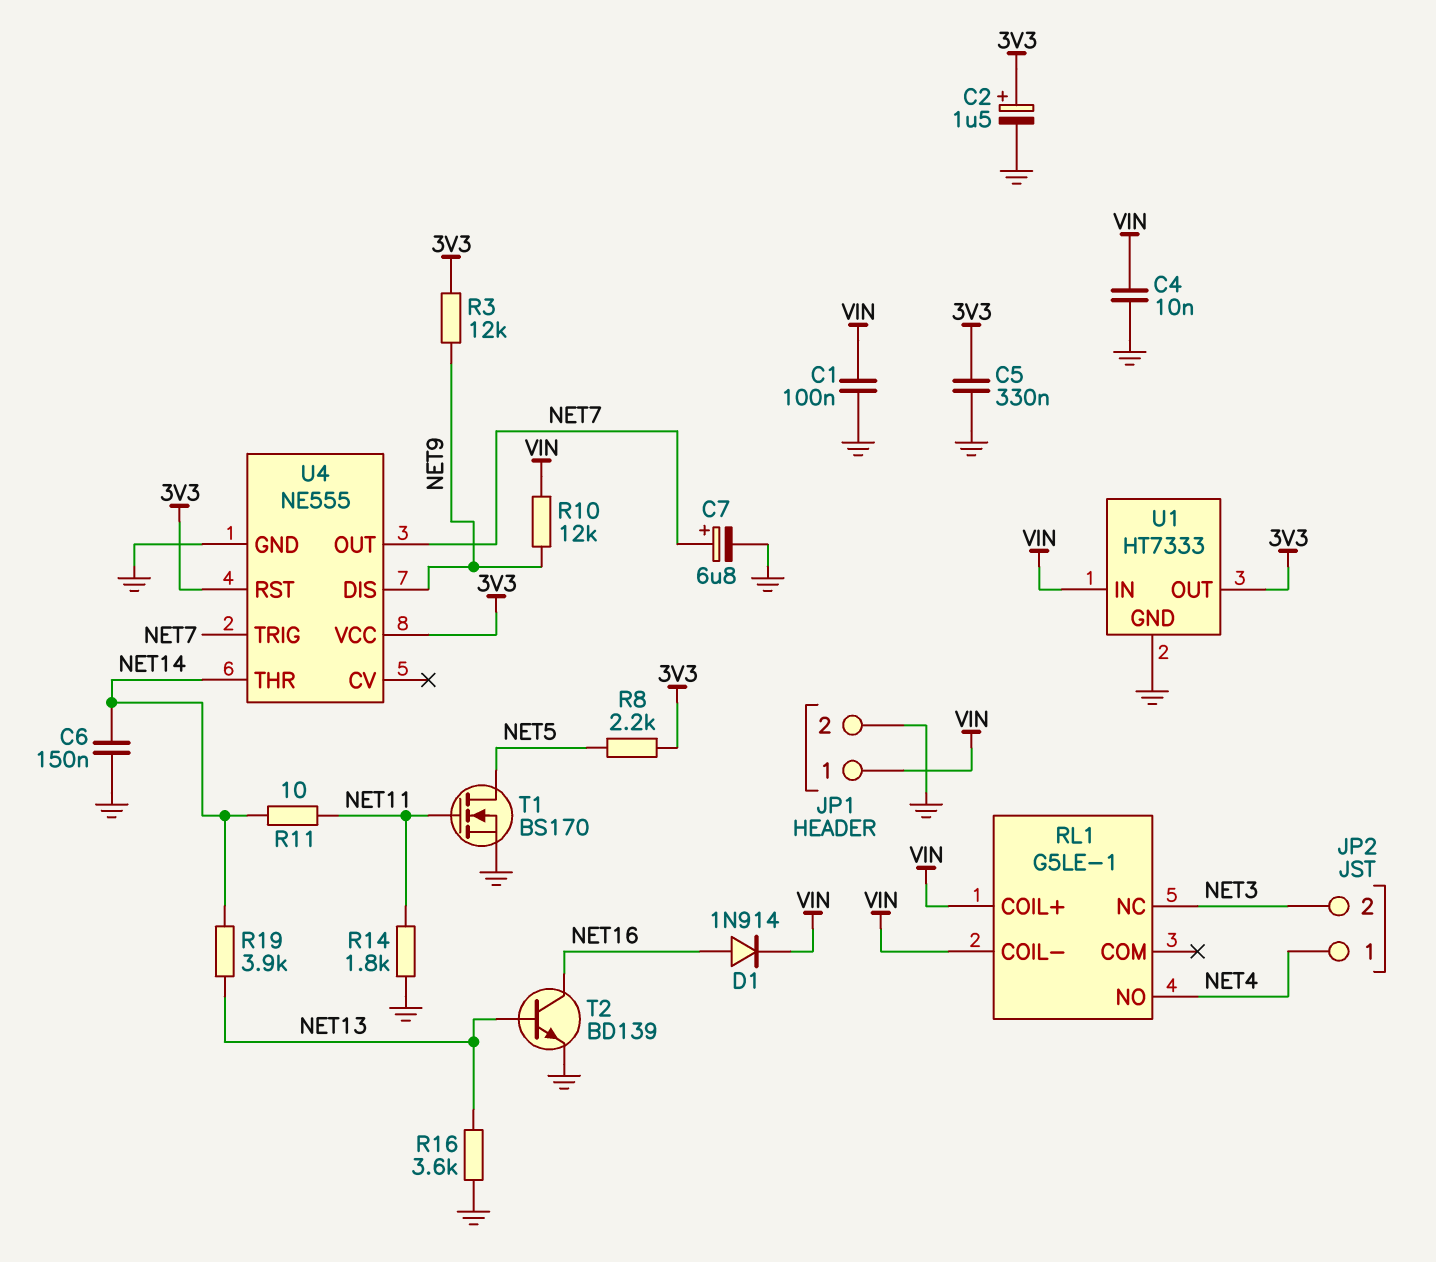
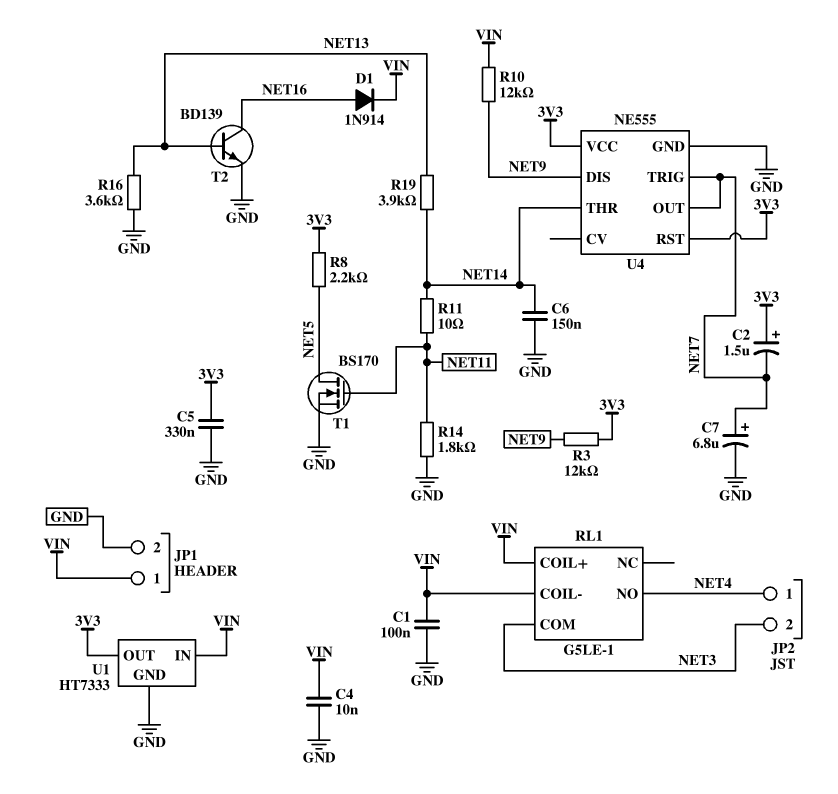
C2: 1.5uF (plus 3V3, minus GND) -> 1.5uF (plus 3V3, minus NET7)
RL1 pin COM: none -> NET3
RL1 pin NC: NET3 -> none

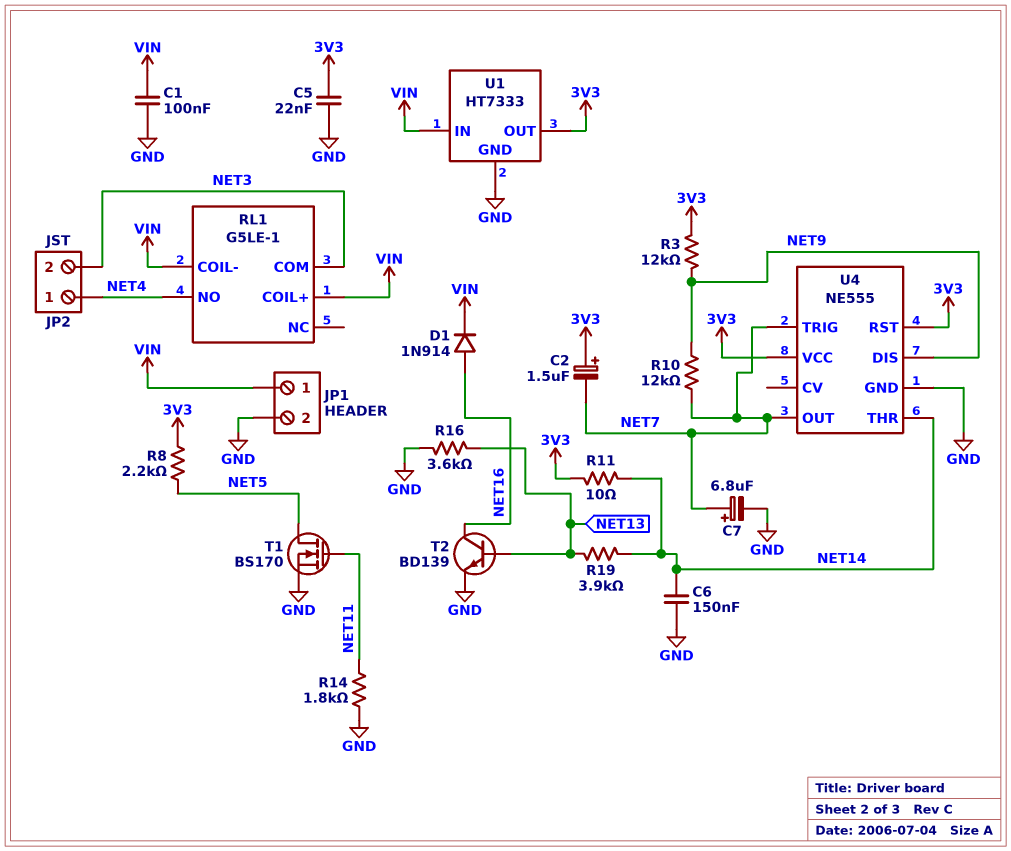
C4: 10nF (GND, VIN) -> none
C5: 330nF (3V3, GND) -> 22nF (3V3, GND)
R10: 12k (NET9, VIN) -> 12k (NET7, NET9)
R11: 10 (NET11, NET14) -> 10 (3V3, NET14)

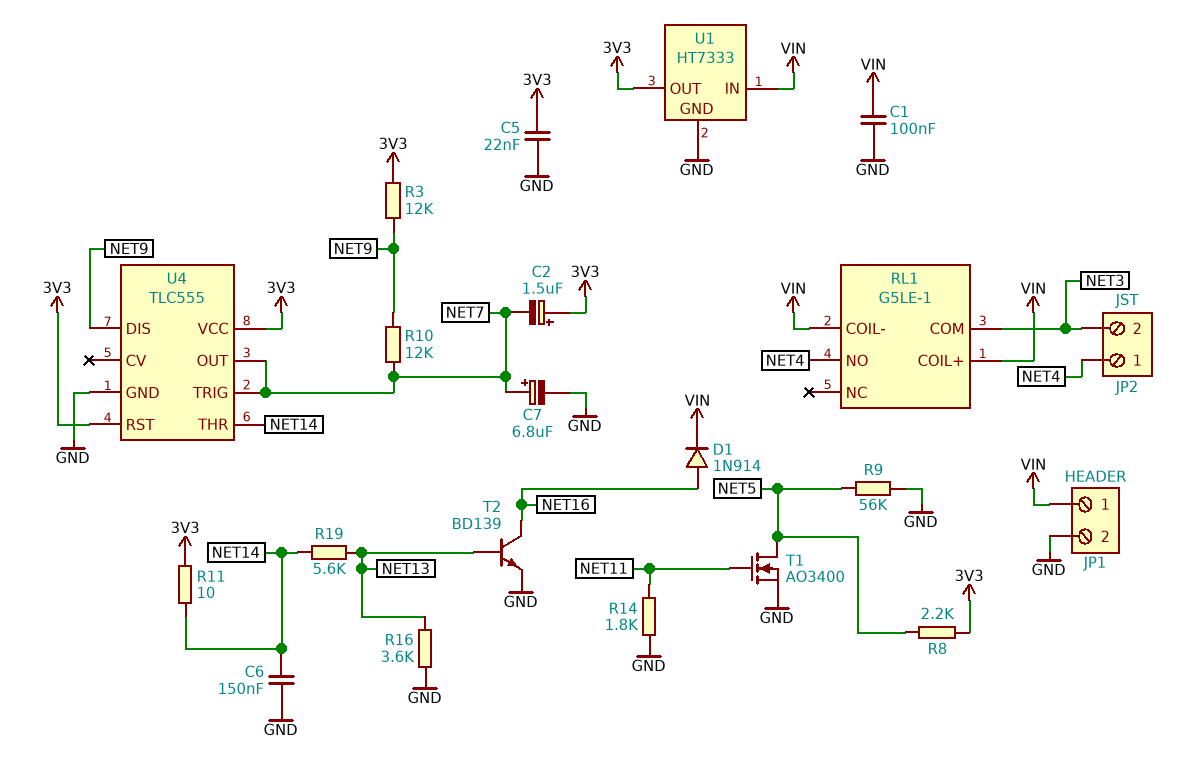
R9: none -> 56k (GND, NET5)
R19: 3.9k (NET13, NET14) -> 5.6k (NET13, NET14)
T1: NMOS BS170 (G NET11, D NET5, S GND) -> NMOS AO3400 (G NET11, D NET5, S GND)
U4: NE555 -> TLC555

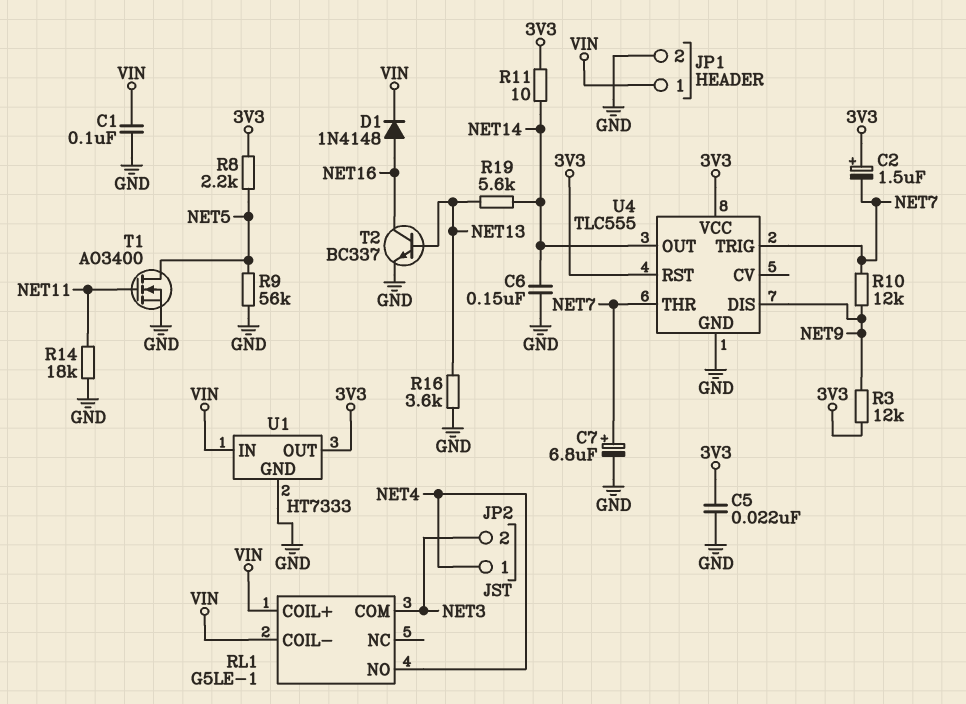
D1: diode 1N914 (A NET16, K VIN) -> diode 1N4148 (A NET16, K VIN)
R14: 1.8k (GND, NET11) -> 18k (GND, NET11)
T2: NPN BD139 (B NET13, C NET16, E GND) -> NPN BC337 (B NET13, C NET16, E GND)
U4 pin OUT: NET7 -> NET14
U4 pin THR: NET14 -> NET7

